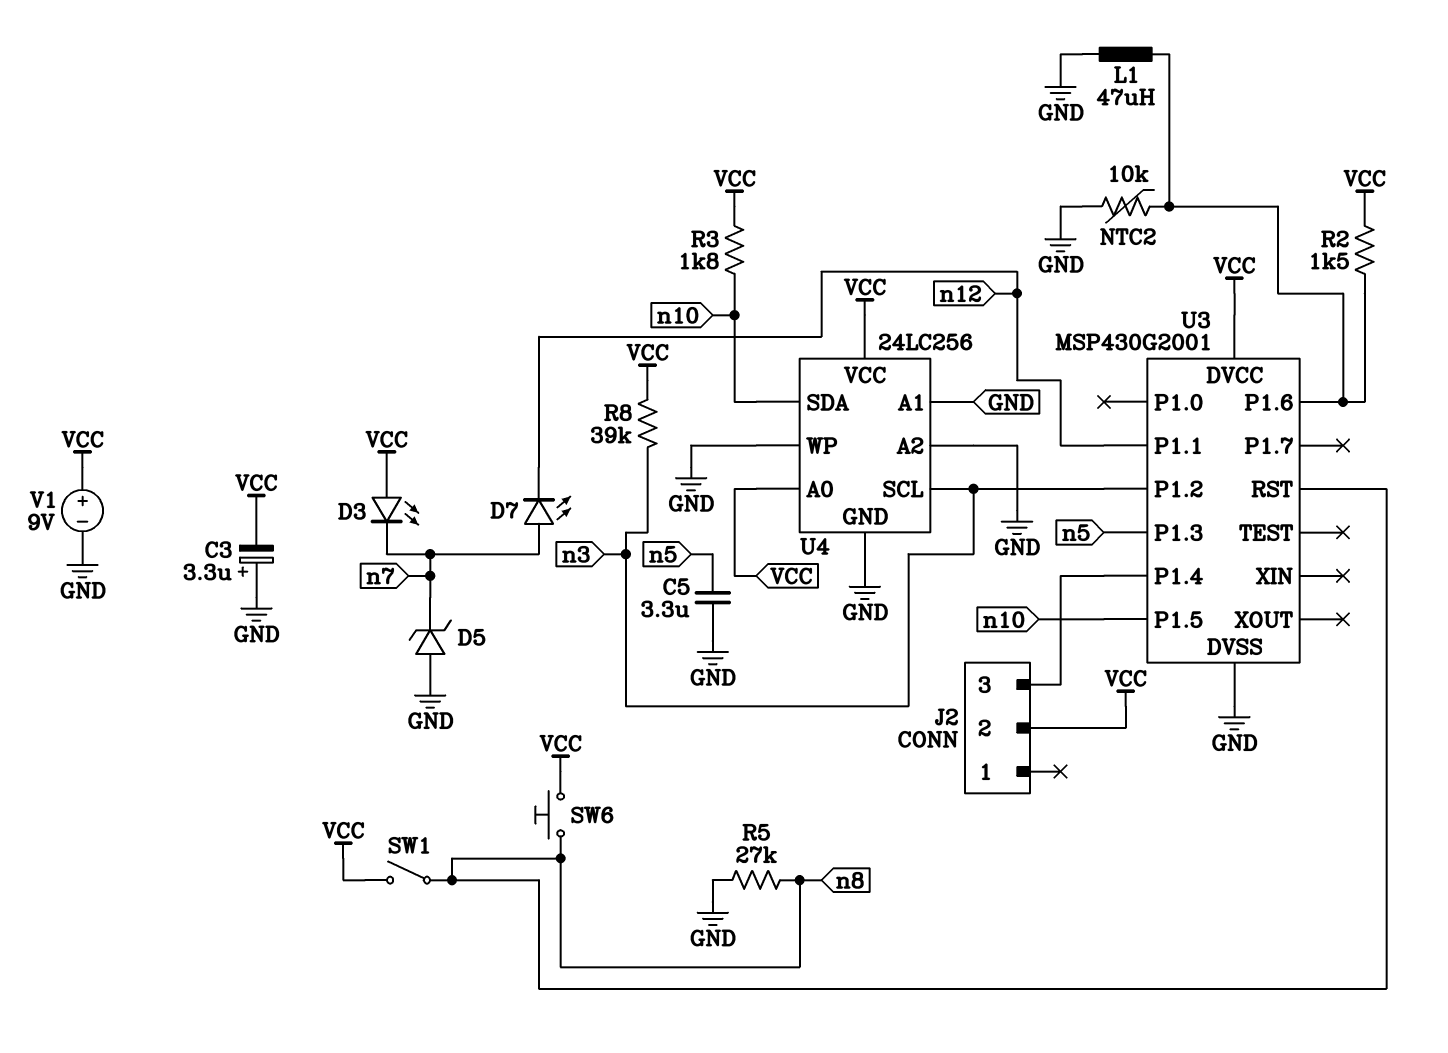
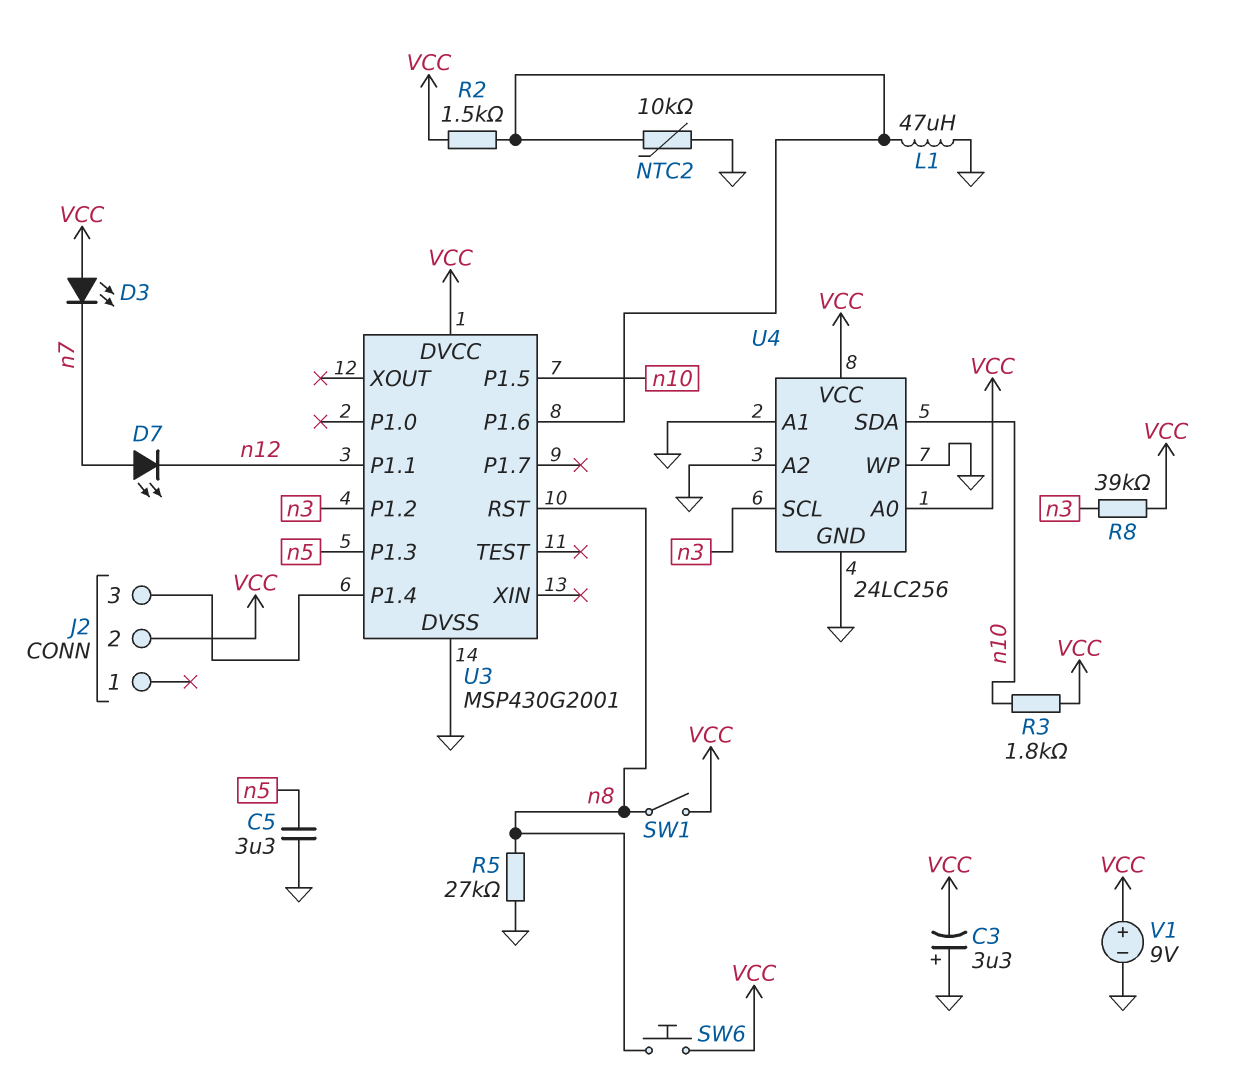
D5: zener (A GND, K n7) -> none

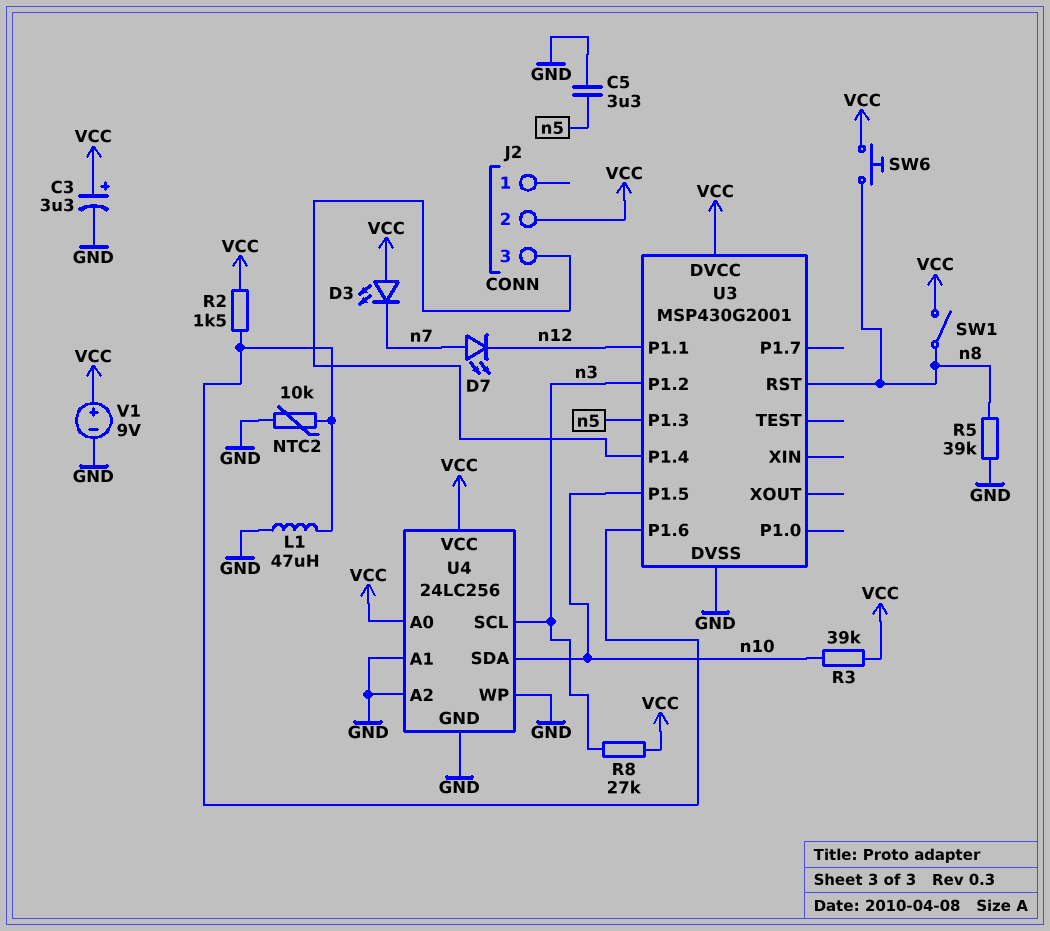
C3: 3.3uF (plus GND, minus VCC) -> 3.3uF (plus VCC, minus GND)
R3: 1.8k (VCC, n10) -> 39k (VCC, n10)
R5: 27k (GND, n8) -> 39k (GND, n8)
R8: 39k (VCC, n3) -> 27k (VCC, n3)

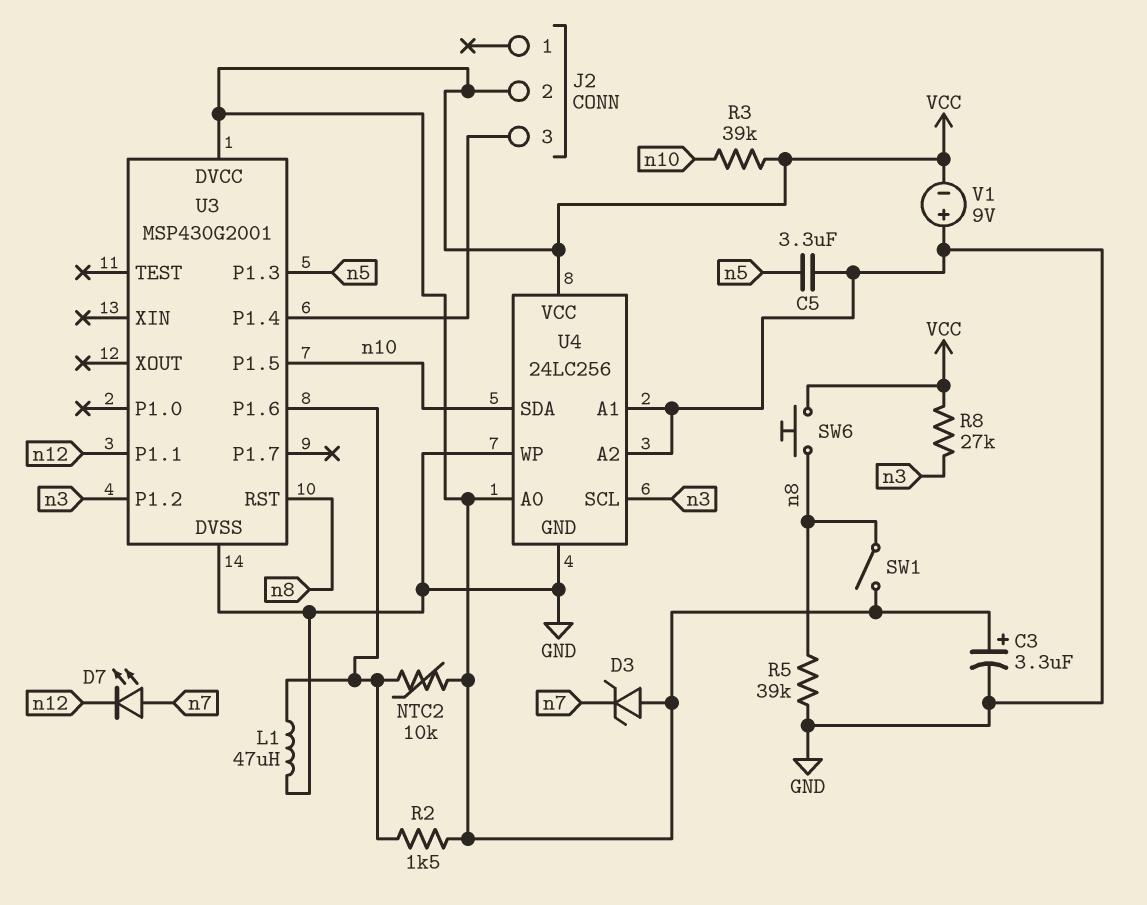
D3: LED (A VCC, K n7) -> zener (A VCC, K n7)
NTC2: 10k (GND, U3/P1.6) -> 10k (U3/P1.6, VCC)
V1: 9V (plus VCC, minus GND) -> 9V (plus GND, minus VCC)

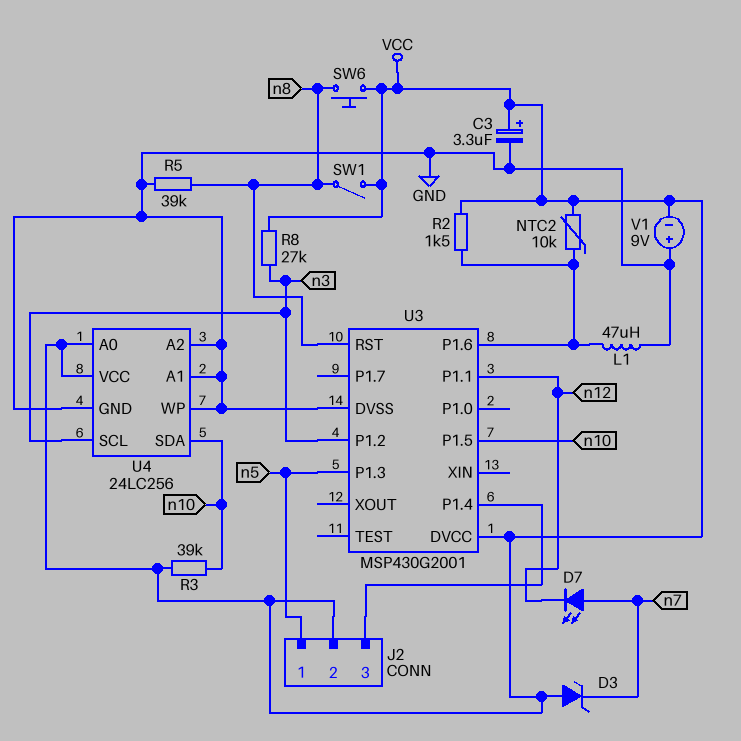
C5: 3.3uF (GND, n5) -> none
J2 pin 1: none -> n5

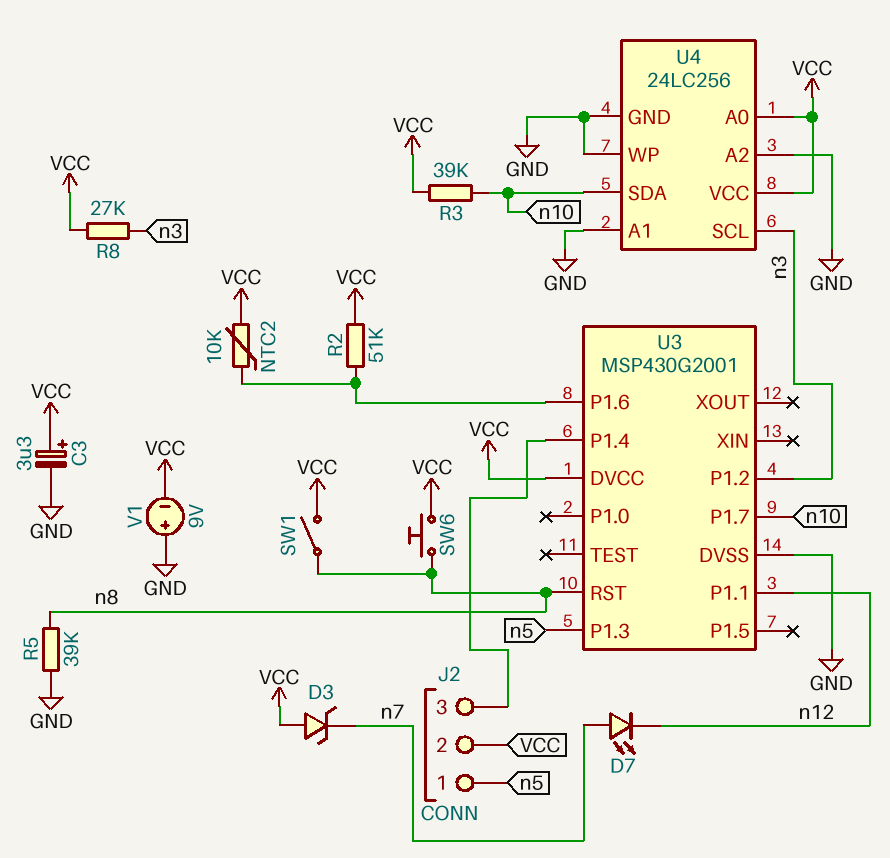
L1: 47uH (GND, U3/P1.6) -> none
R2: 1.5k (U3/P1.6, VCC) -> 51k (U3/P1.6, VCC)
U3 pin P1.5: n10 -> none
U3 pin P1.7: none -> n10

